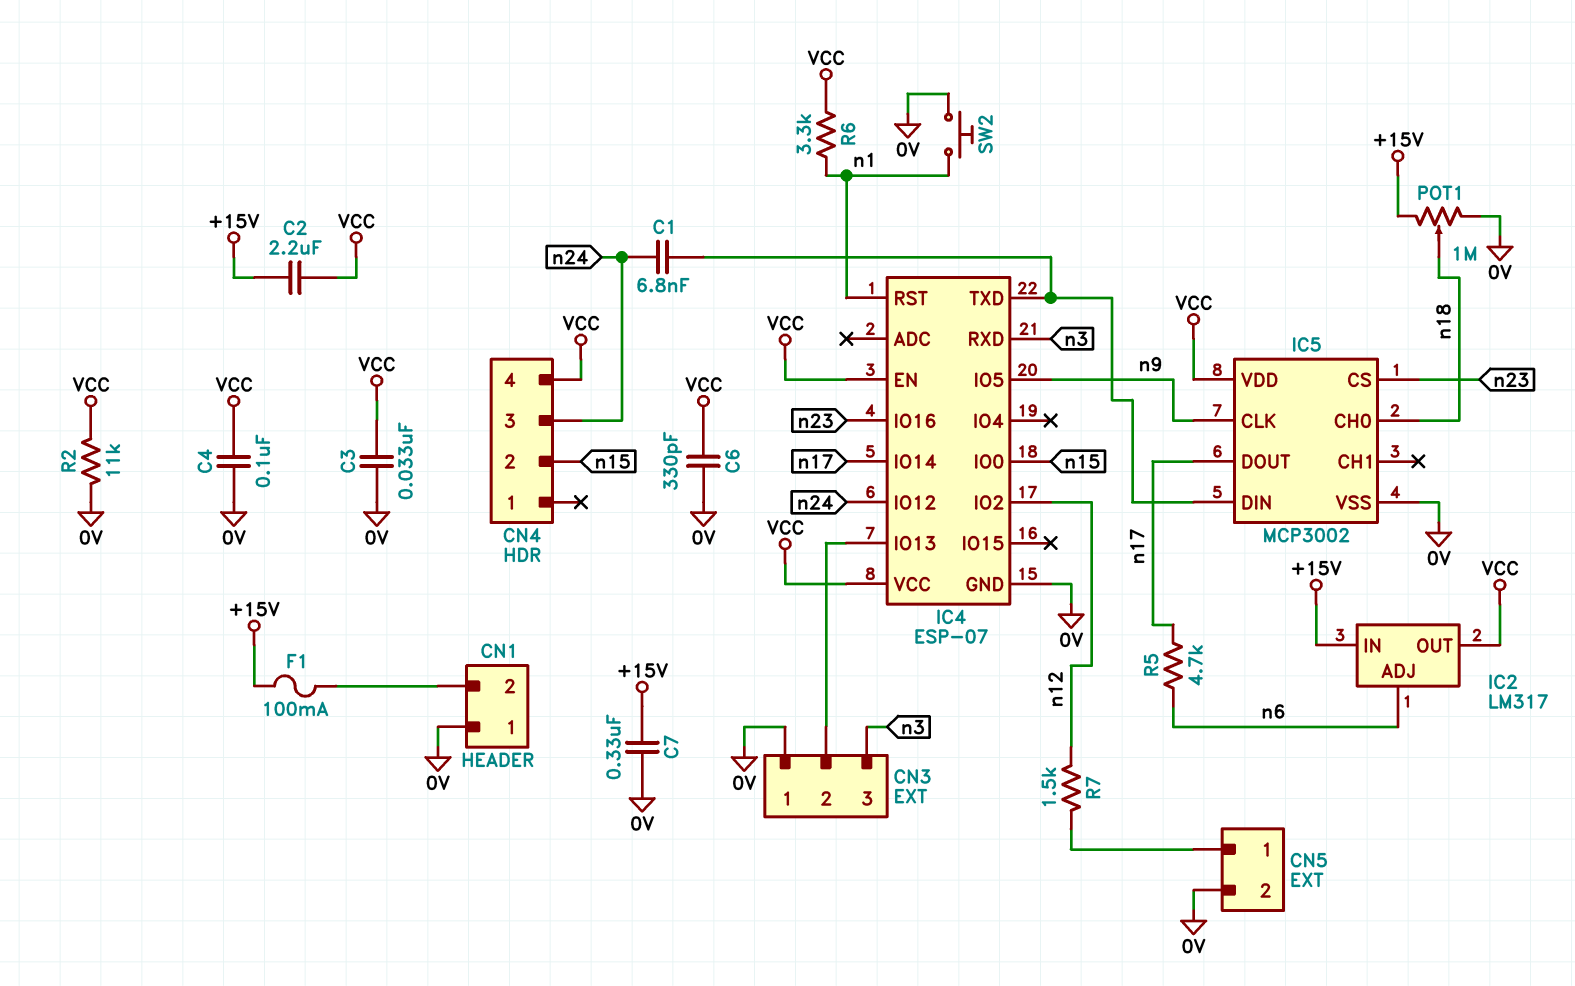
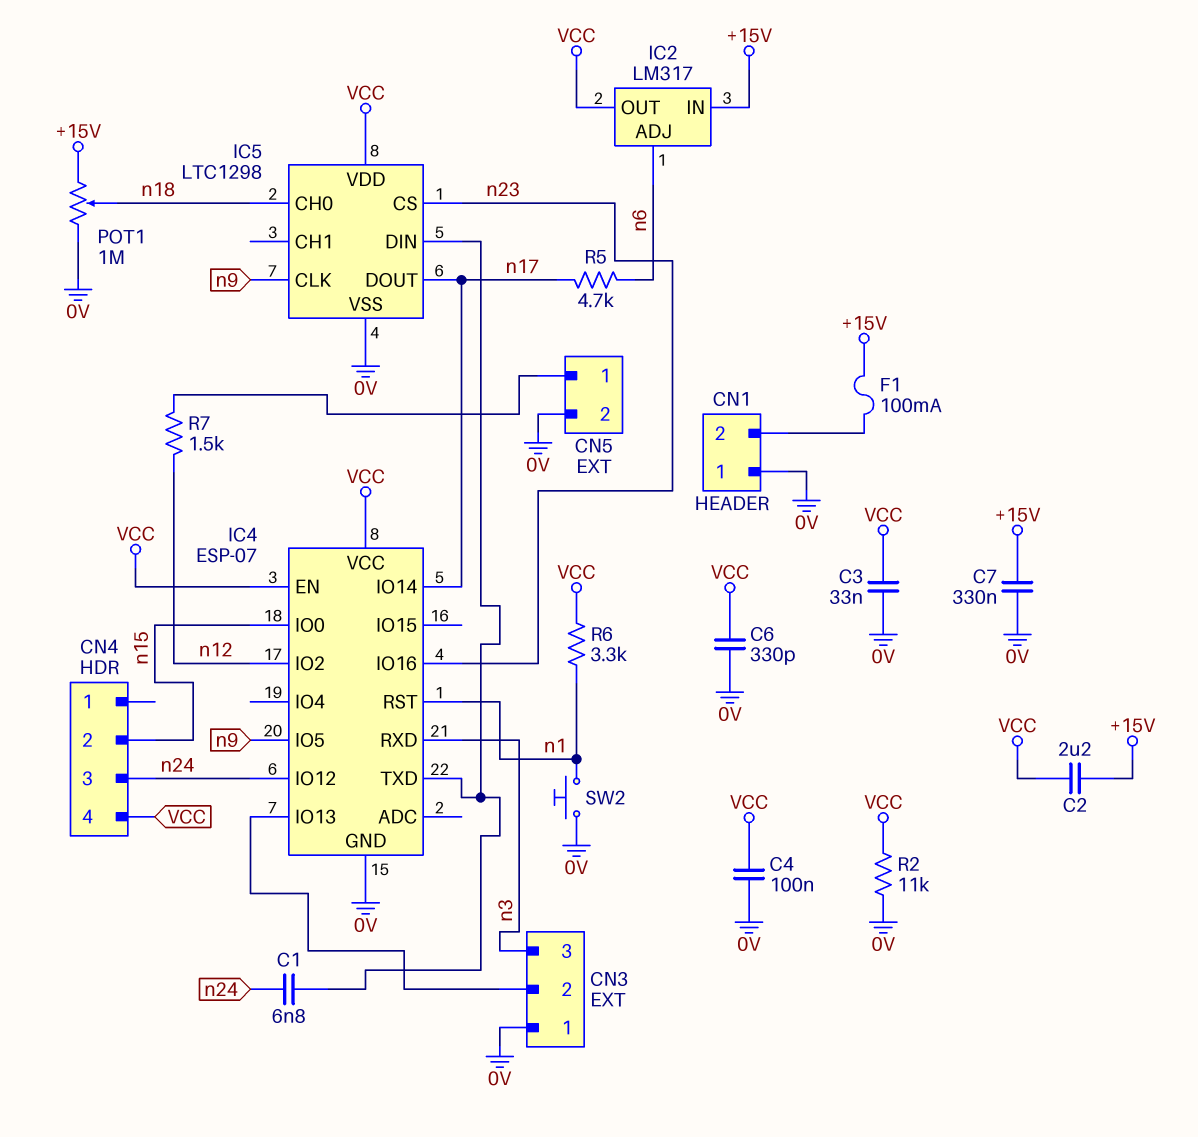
IC5: MCP3002 -> LTC1298

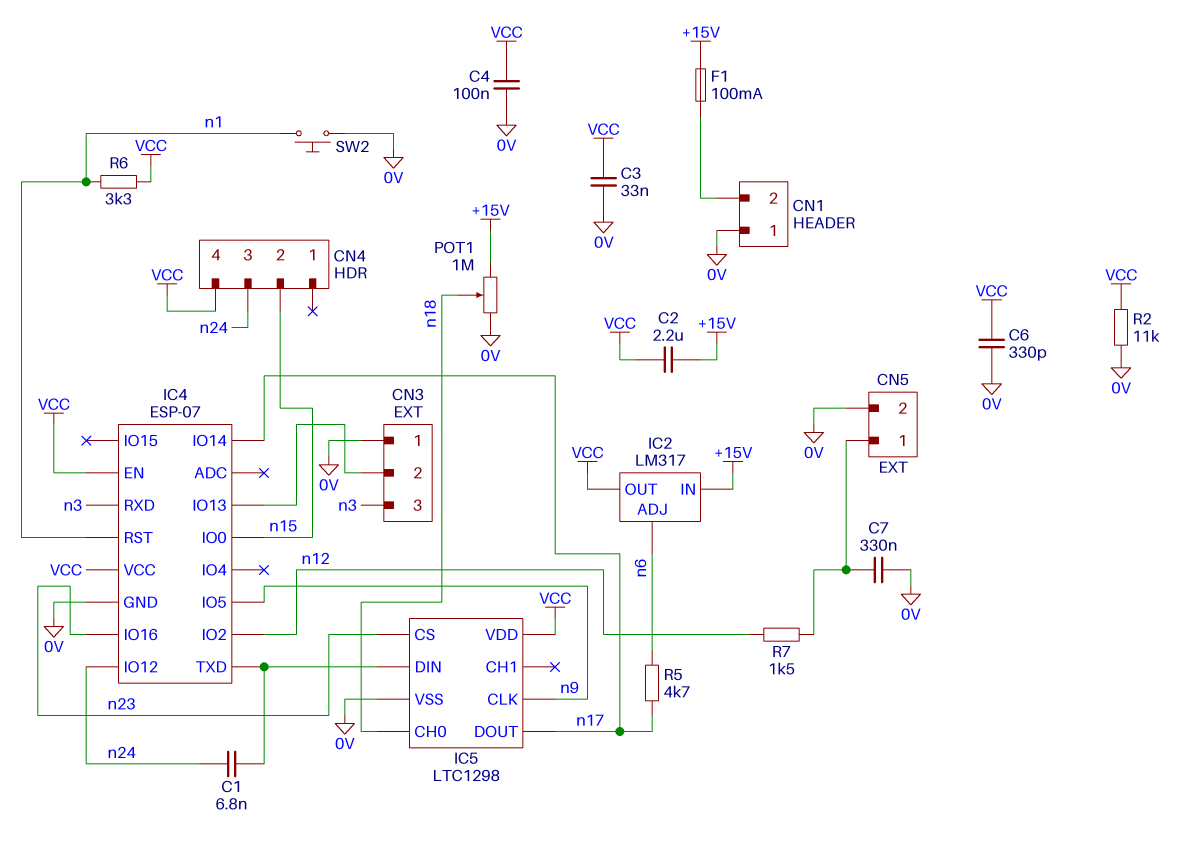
C7: 330nF (+15V, 0V) -> 330nF (0V, CN5/1)

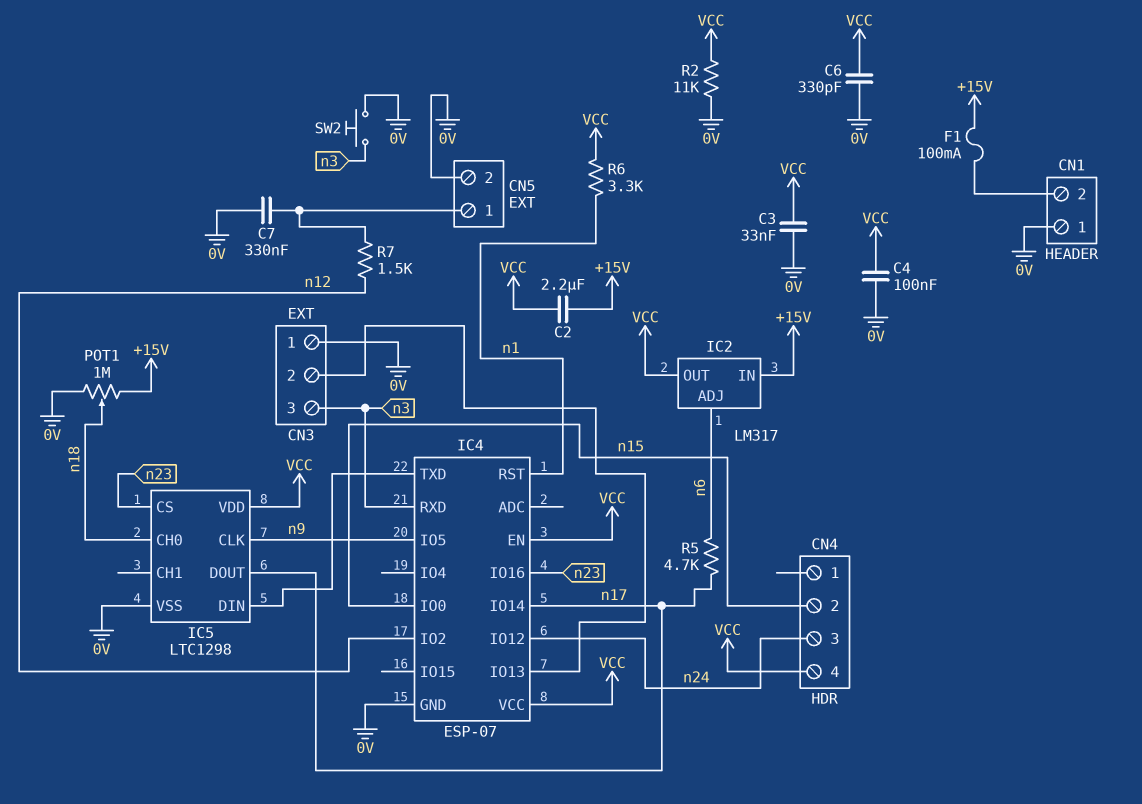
C1: 6.8nF (IC4/TXD, n24) -> none
SW2: button (0V, n1) -> button (0V, n3)

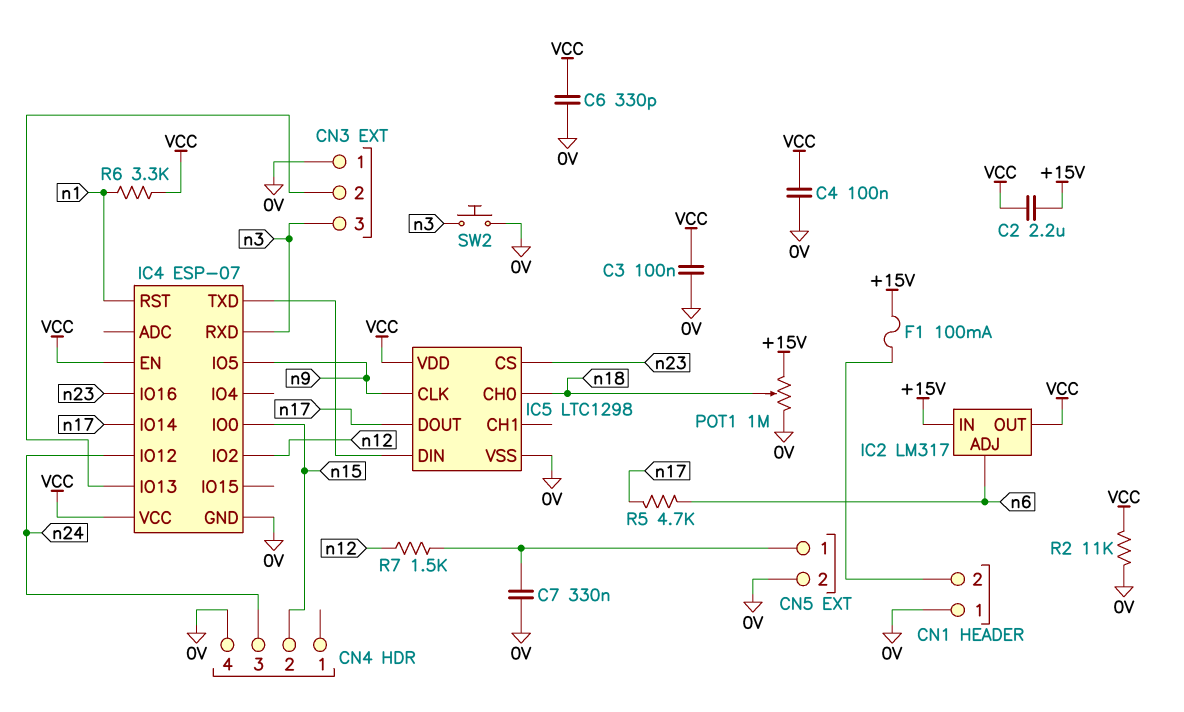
C3: 33nF (0V, VCC) -> 100nF (0V, VCC)
CN4 pin 4: VCC -> 0V

